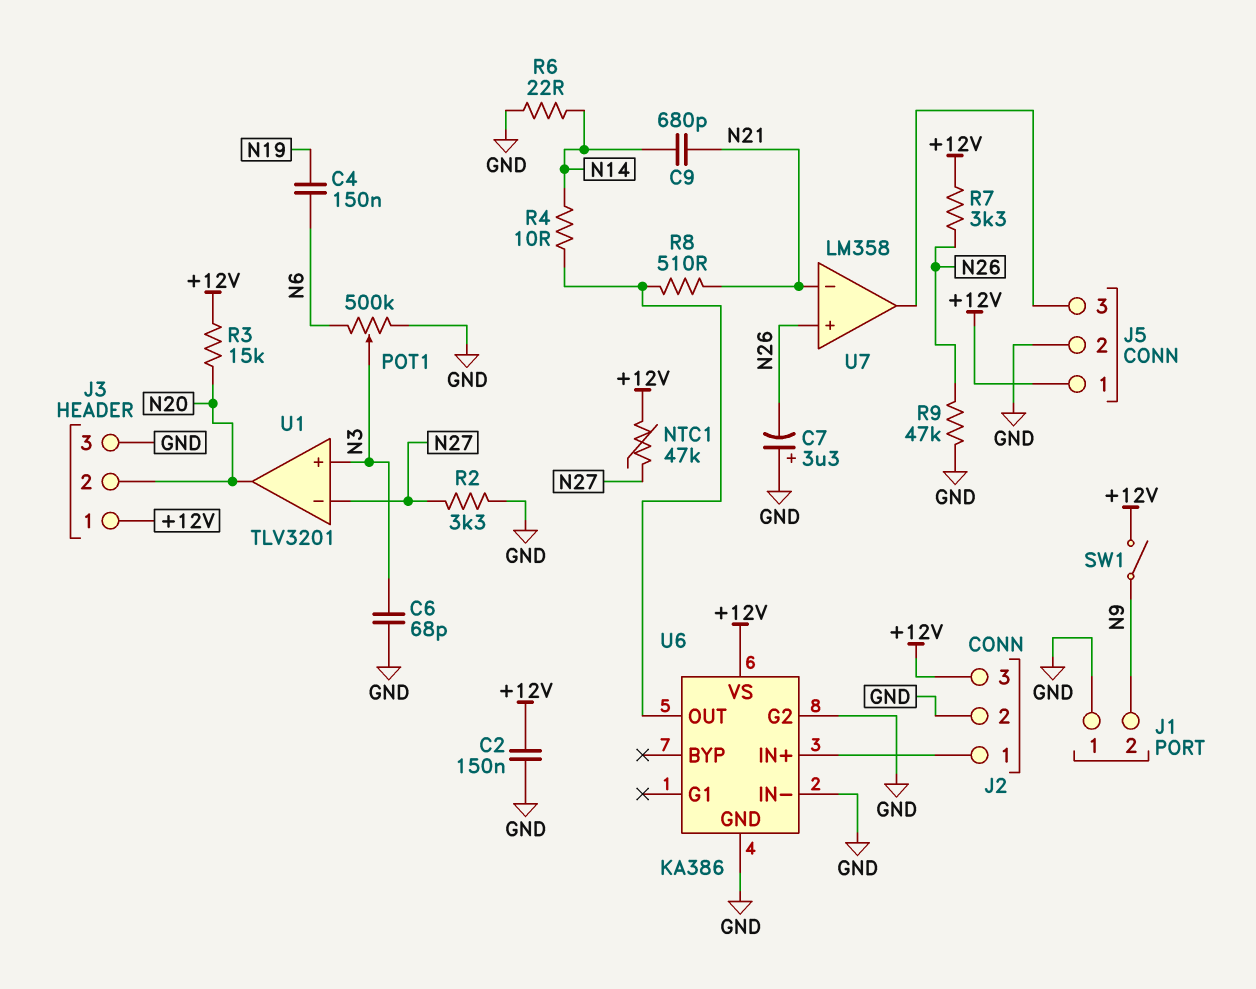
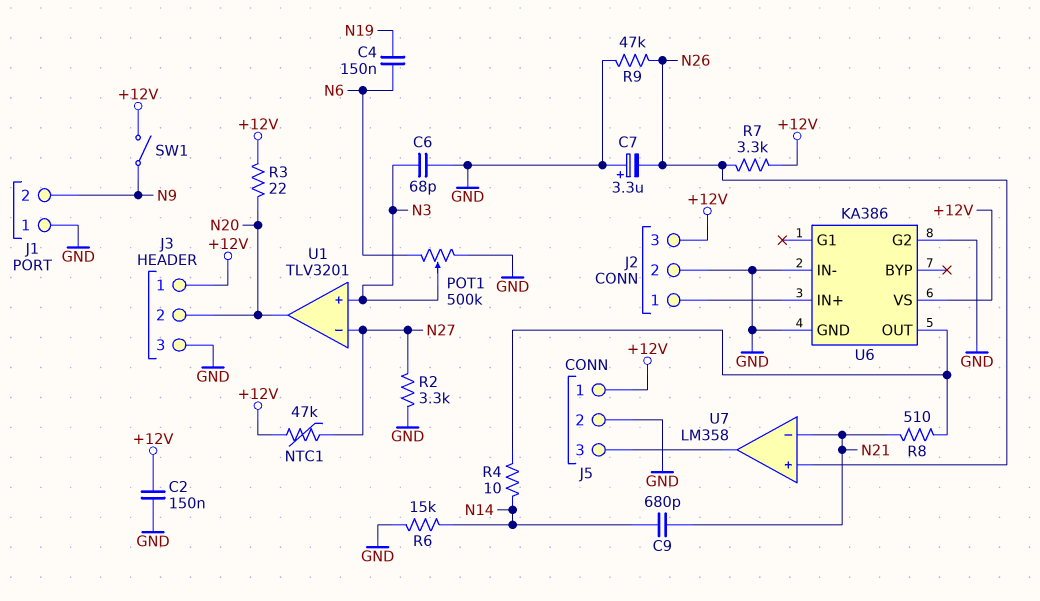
R3: 15k (+12V, N20) -> 22 (+12V, N20)
R6: 22 (GND, N14) -> 15k (GND, N14)

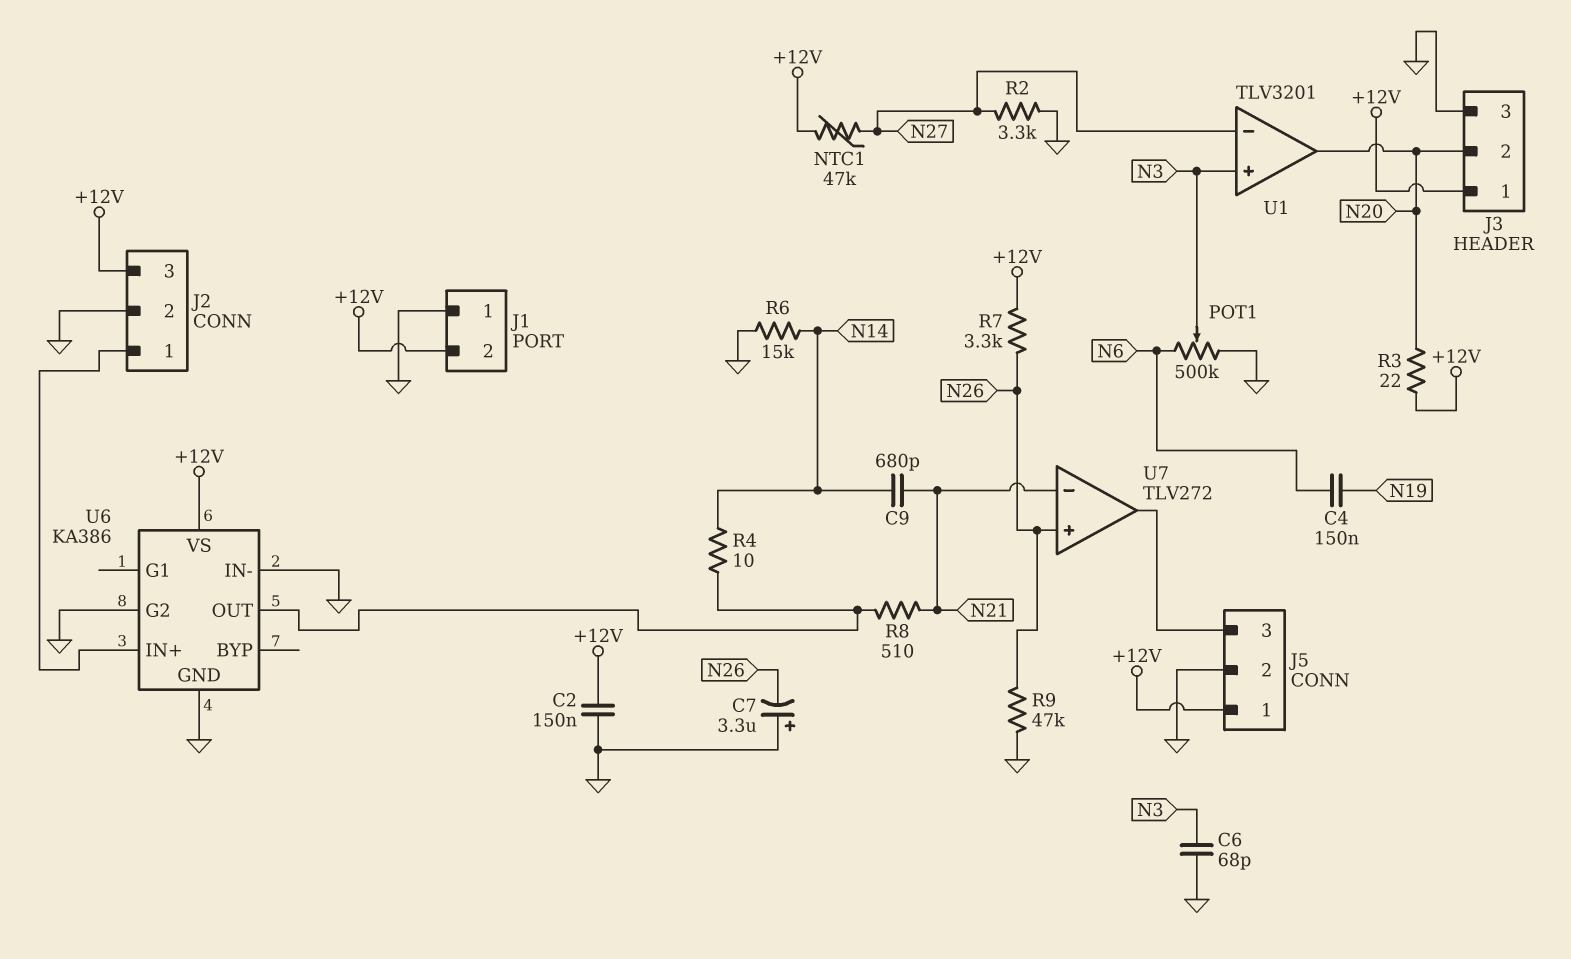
J1 pin 2: N9 -> +12V
SW1: switch (+12V, N9) -> none
U7: LM358 -> TLV272

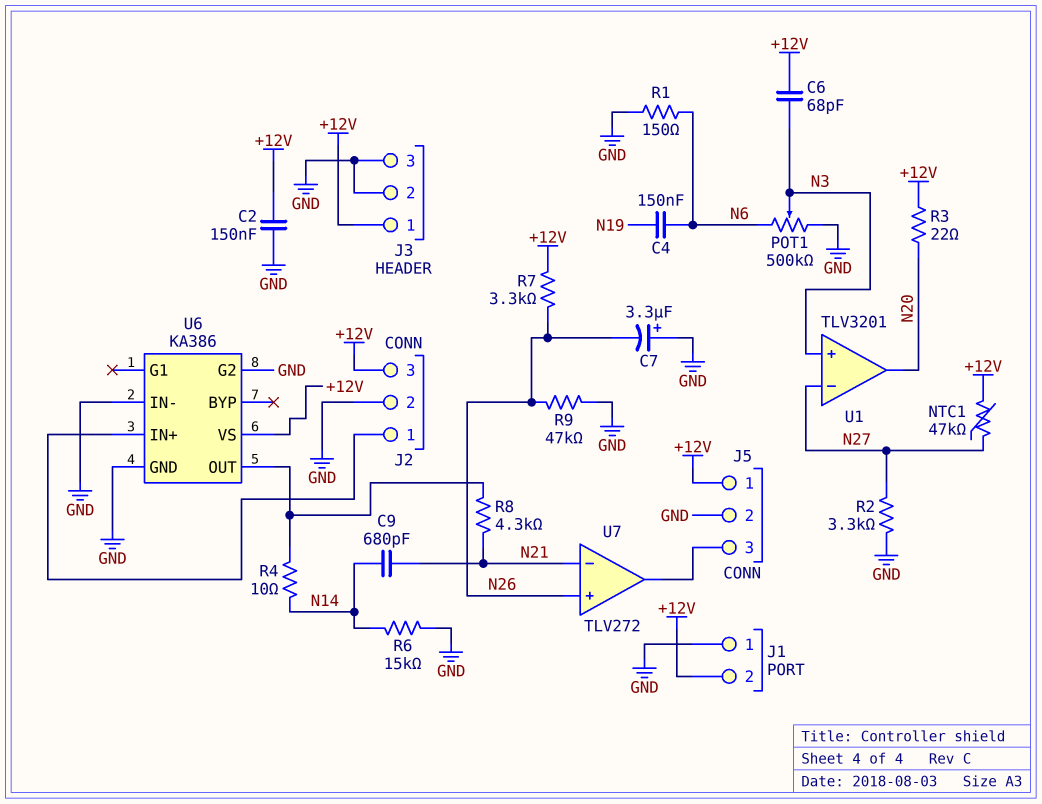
C6: 68pF (GND, N3) -> 68pF (+12V, N3)
J3 pin 2: N20 -> GND
R1: none -> 150 (GND, N6)
R8: 510 (N21, U6/OUT) -> 4.3k (N21, U6/OUT)

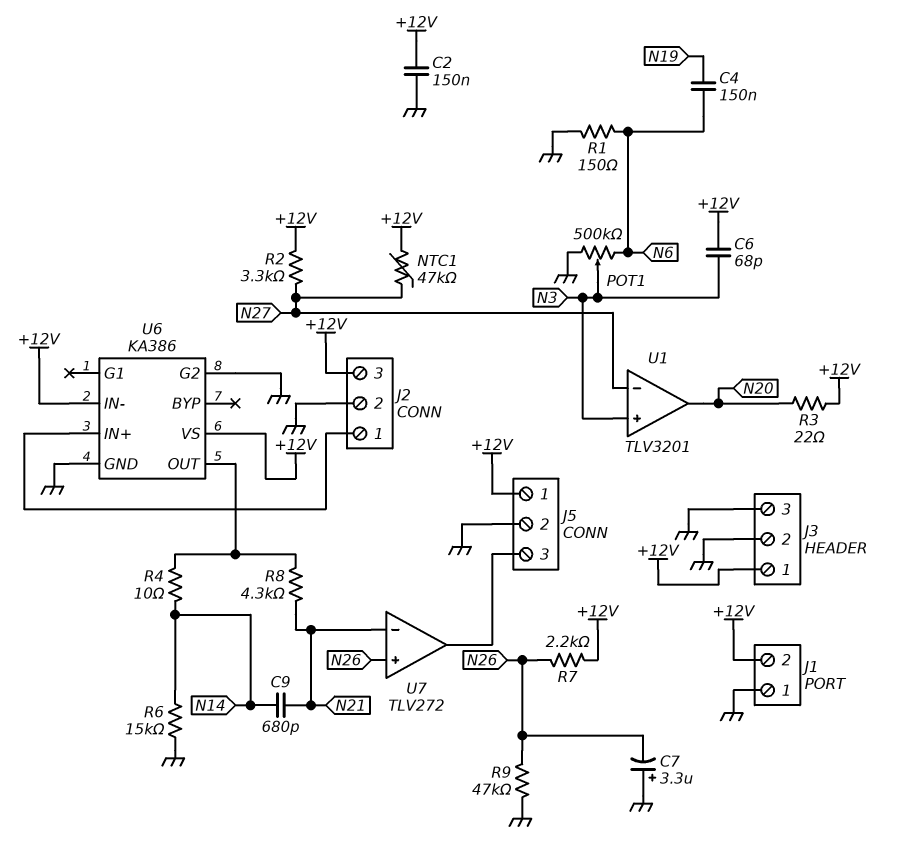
R2: 3.3k (GND, N27) -> 3.3k (+12V, N27)
R7: 3.3k (+12V, N26) -> 2.2k (+12V, N26)
U6 pin IN-: GND -> +12V

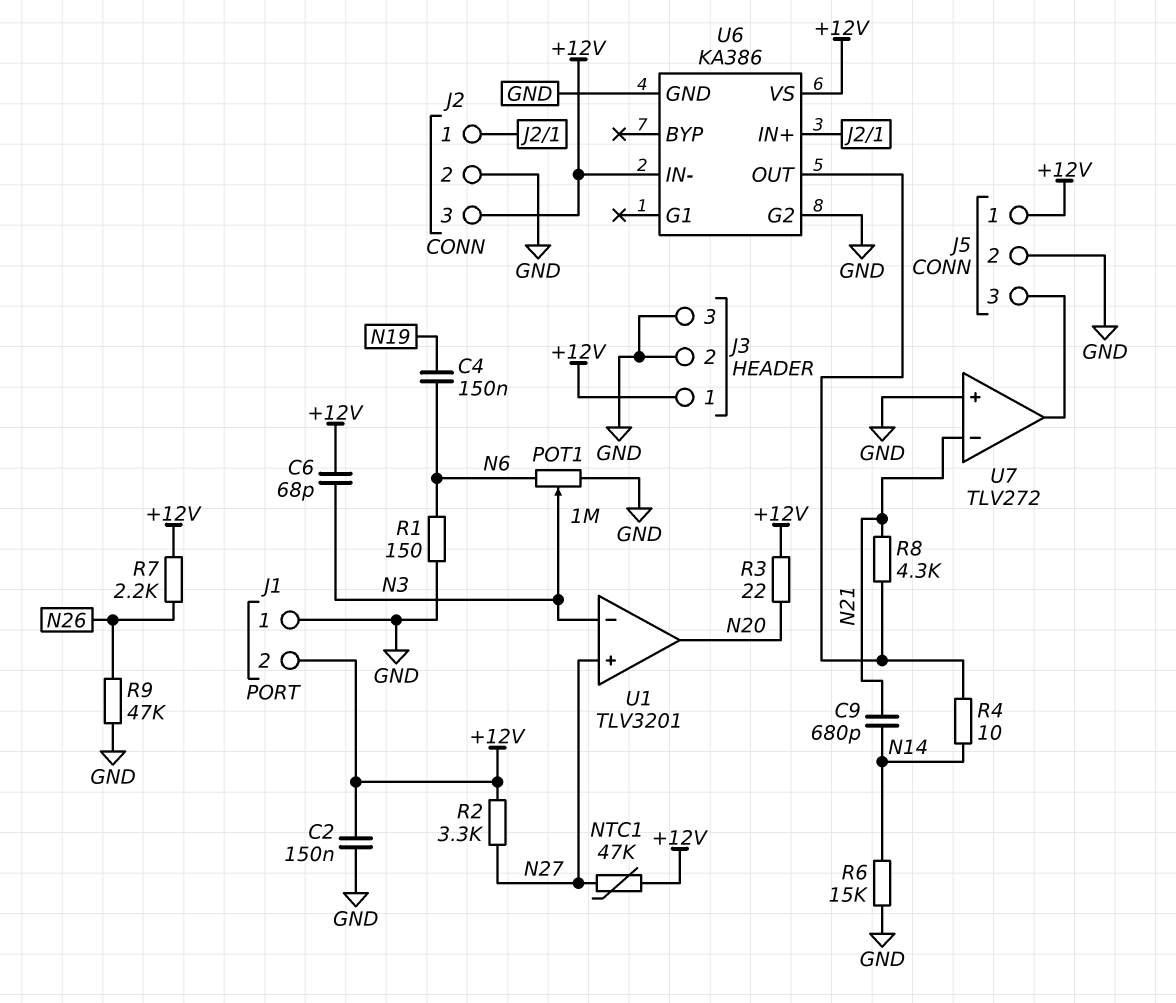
C7: 3.3uF (plus GND, minus N26) -> none
POT1: 500k (GND, N6, wiper N3) -> 1M (GND, N6, wiper N3)
U1 pin in+: N3 -> N27
U1 pin in-: N27 -> N3
U7 pin in+: N26 -> GND

